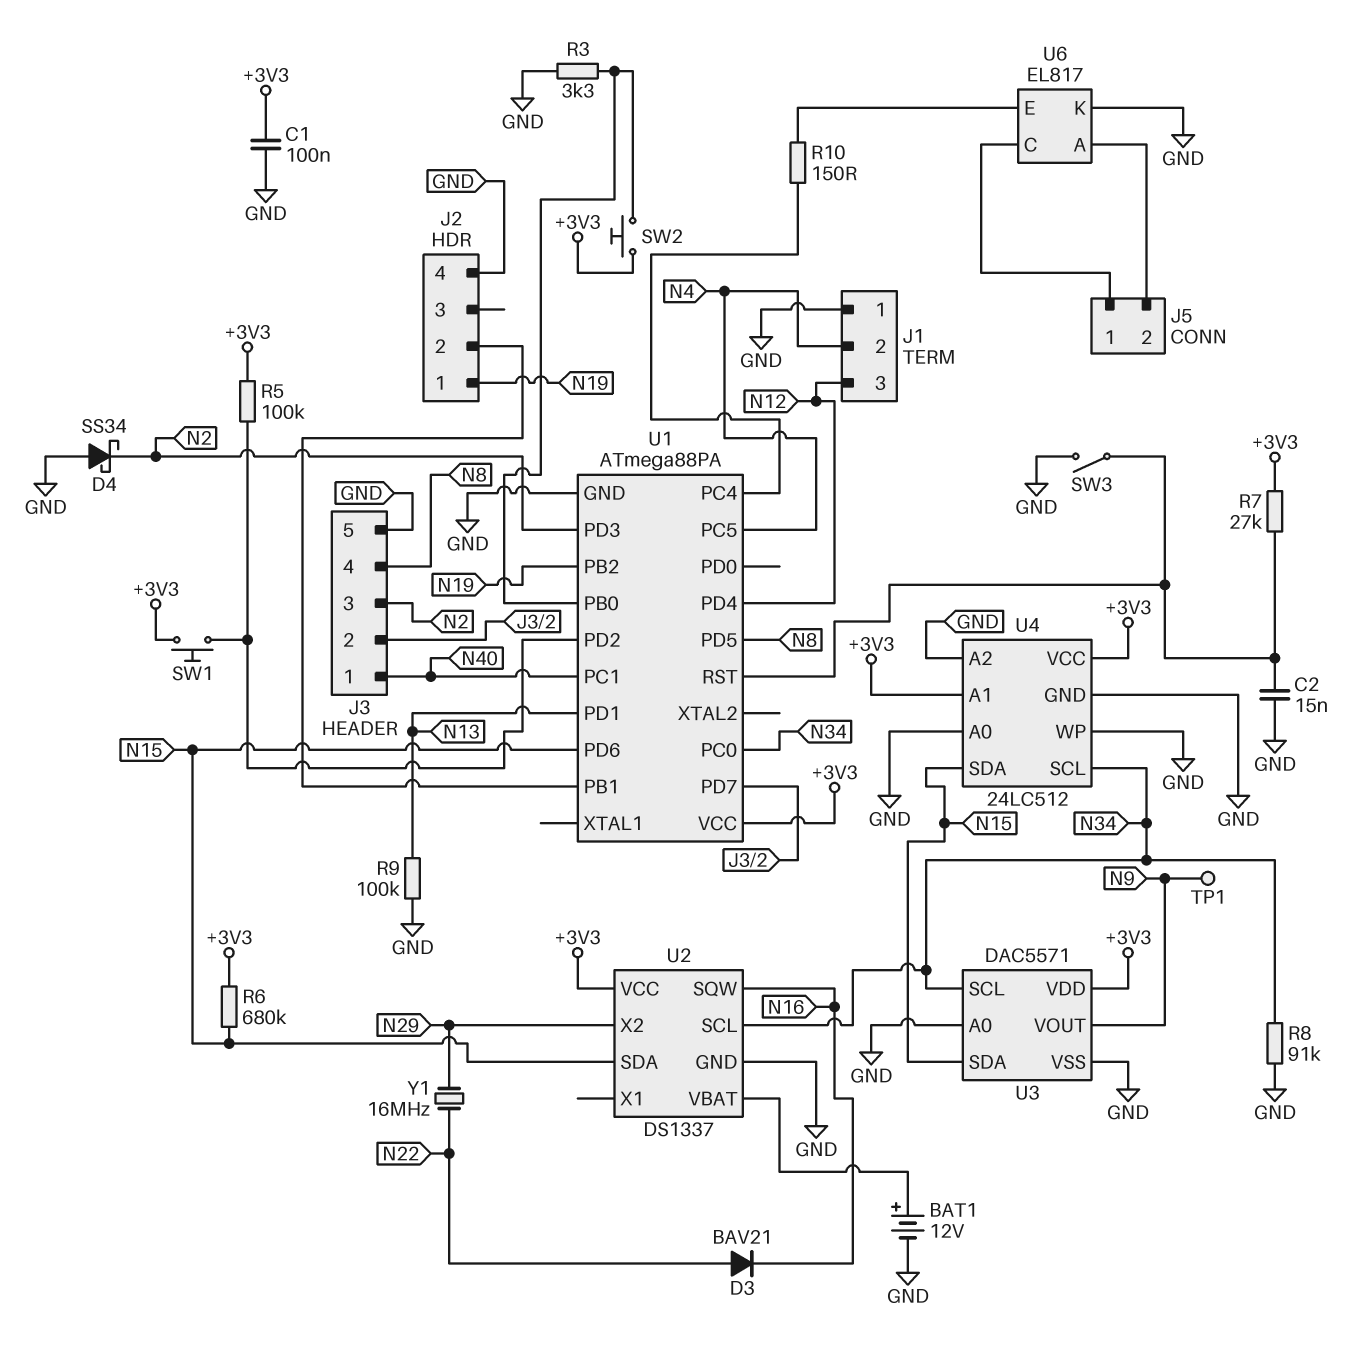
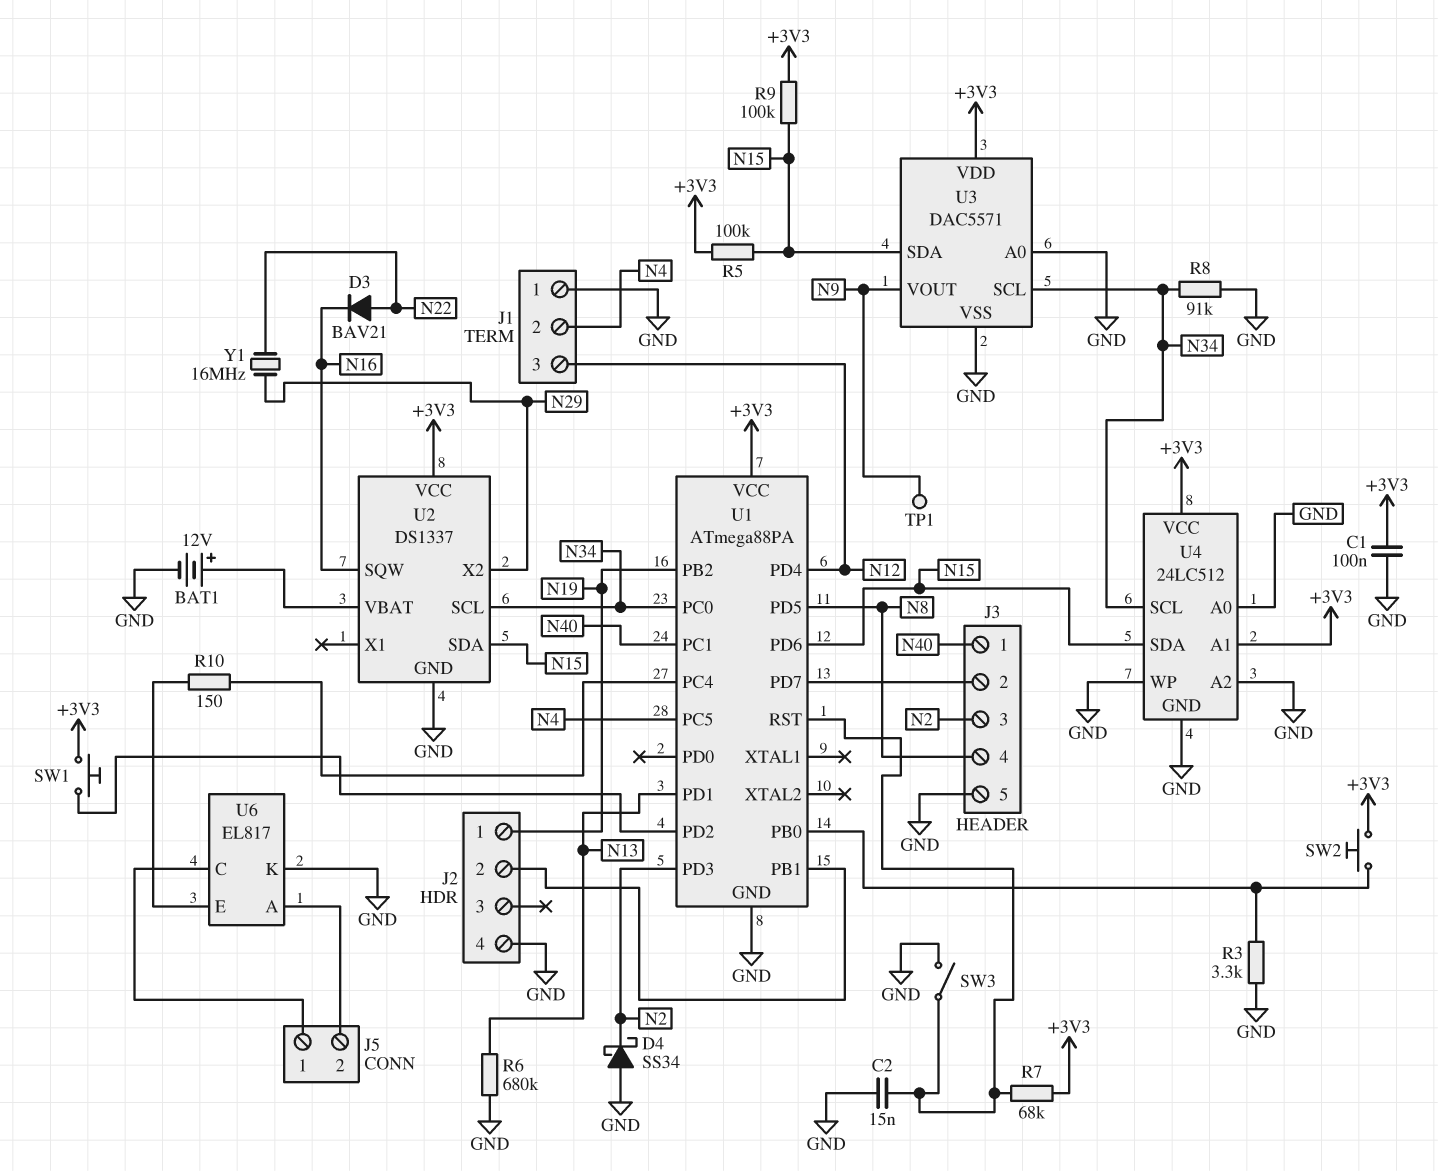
R5: 100k (+3V3, U1/PD2) -> 100k (+3V3, N15)
R6: 680k (+3V3, N15) -> 680k (GND, N13)
R7: 27k (+3V3, U1/RST) -> 68k (+3V3, U1/RST)
R9: 100k (GND, N13) -> 100k (+3V3, N15)

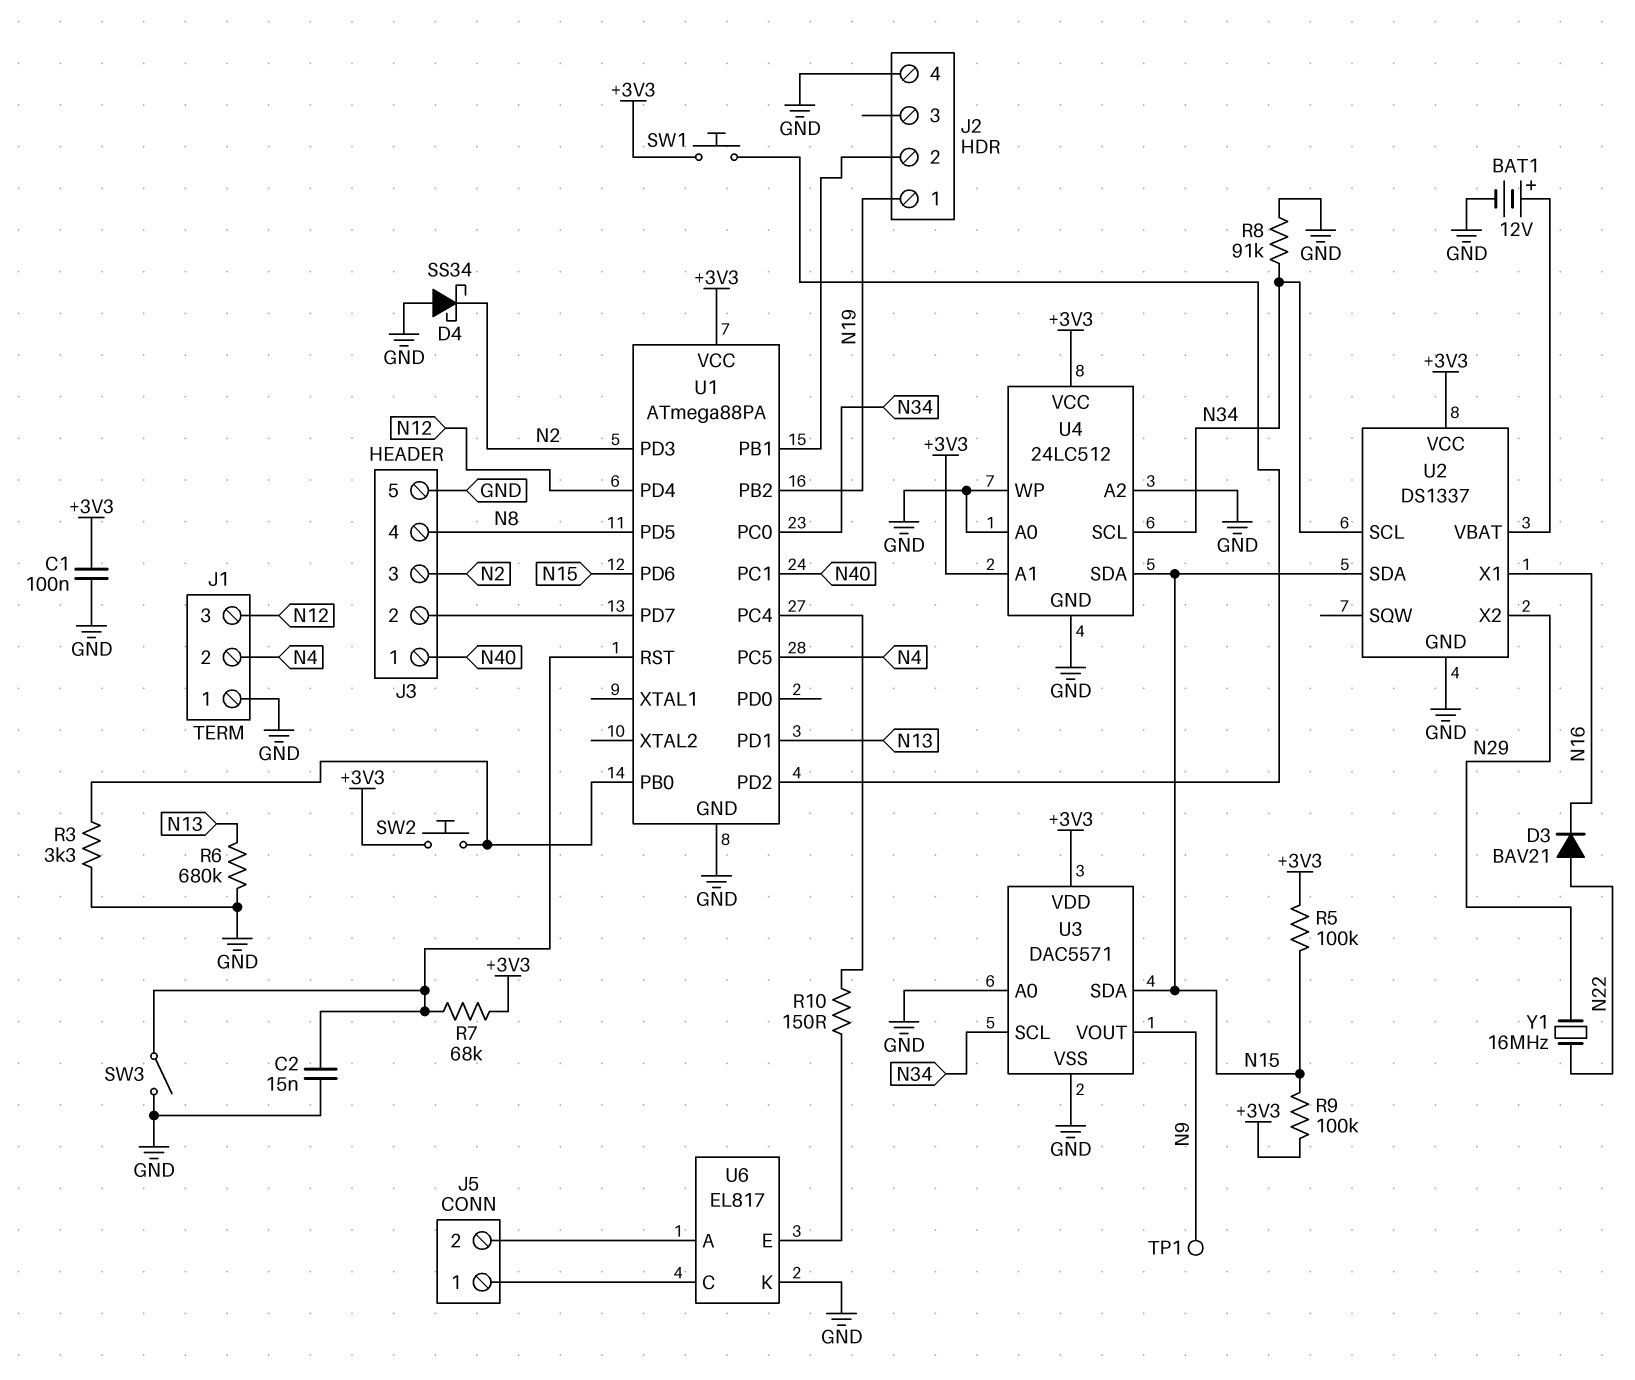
U2 pin SQW: N16 -> none
U2 pin X1: none -> N16

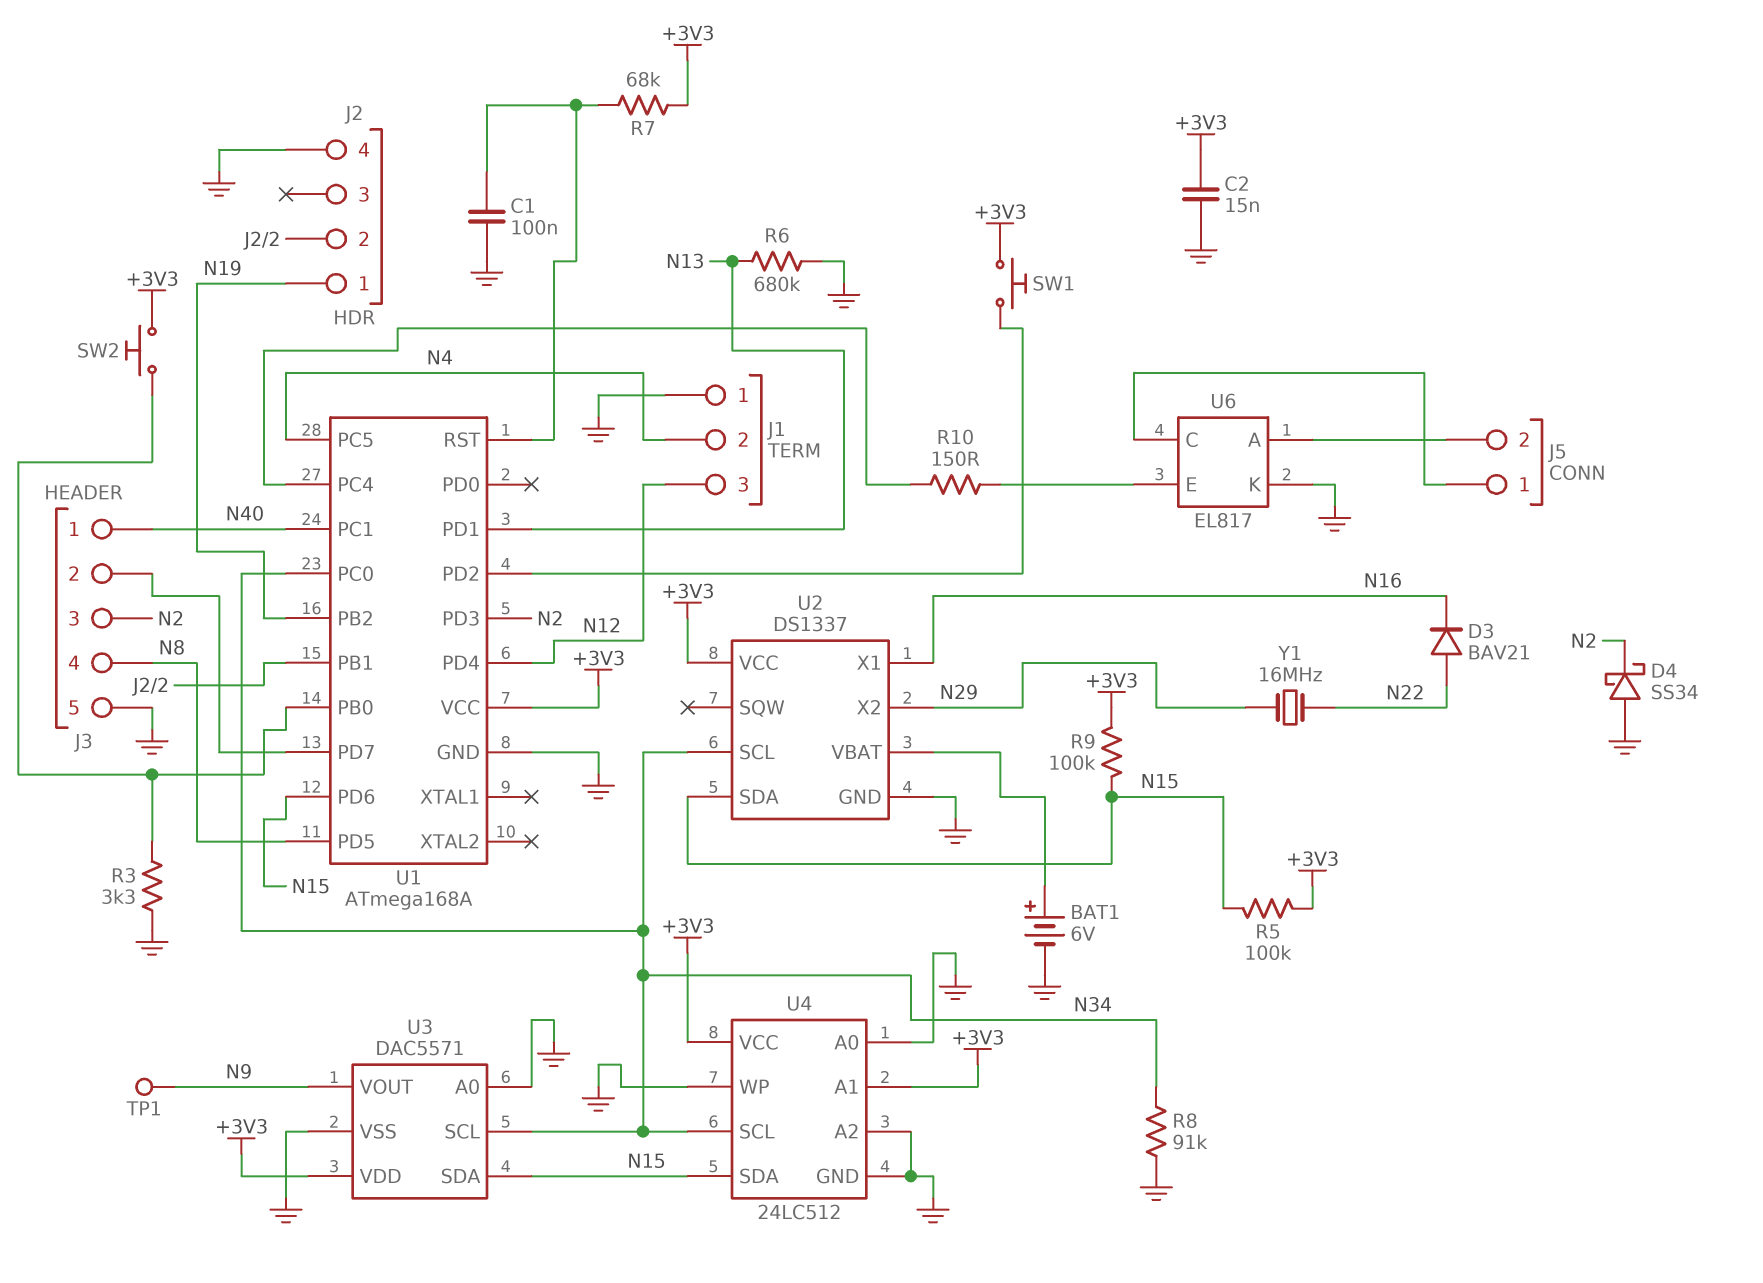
BAT1: 12V (plus U2/VBAT, minus GND) -> 6V (plus U2/VBAT, minus GND)
C1: 100nF (+3V3, GND) -> 100nF (GND, U1/RST)
C2: 15nF (GND, U1/RST) -> 15nF (+3V3, GND)
SW3: switch (GND, U1/RST) -> none
U1: ATmega88PA -> ATmega168A

